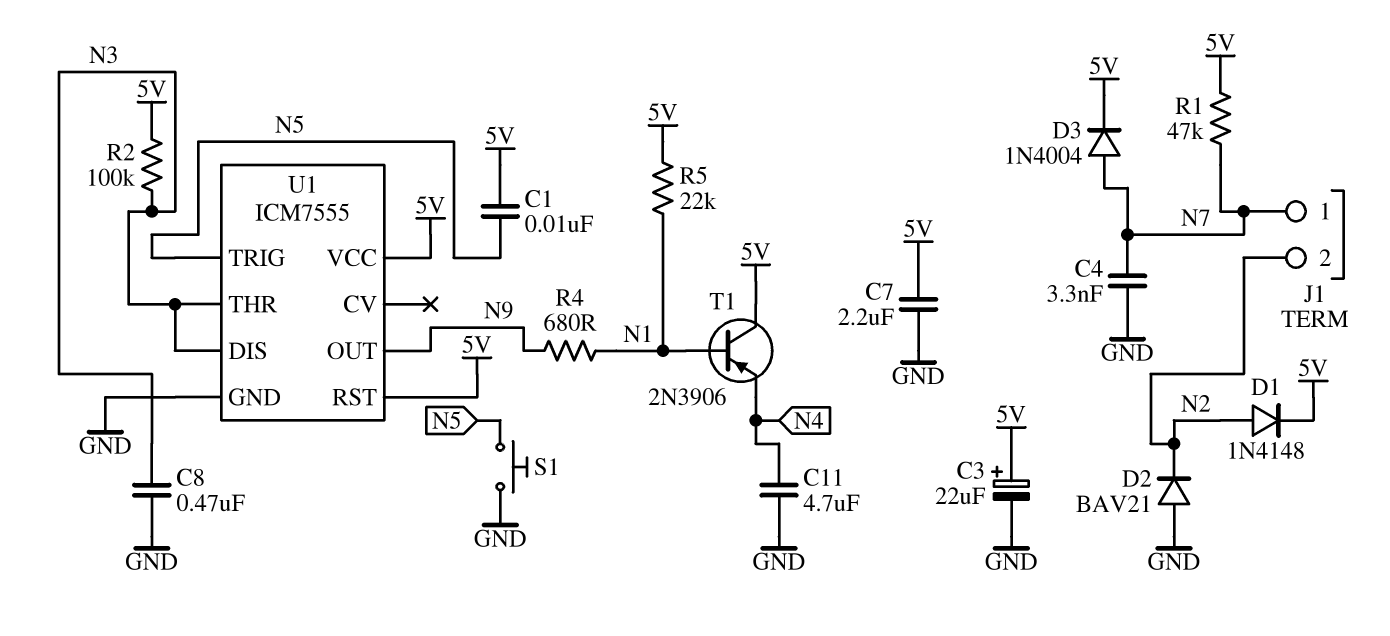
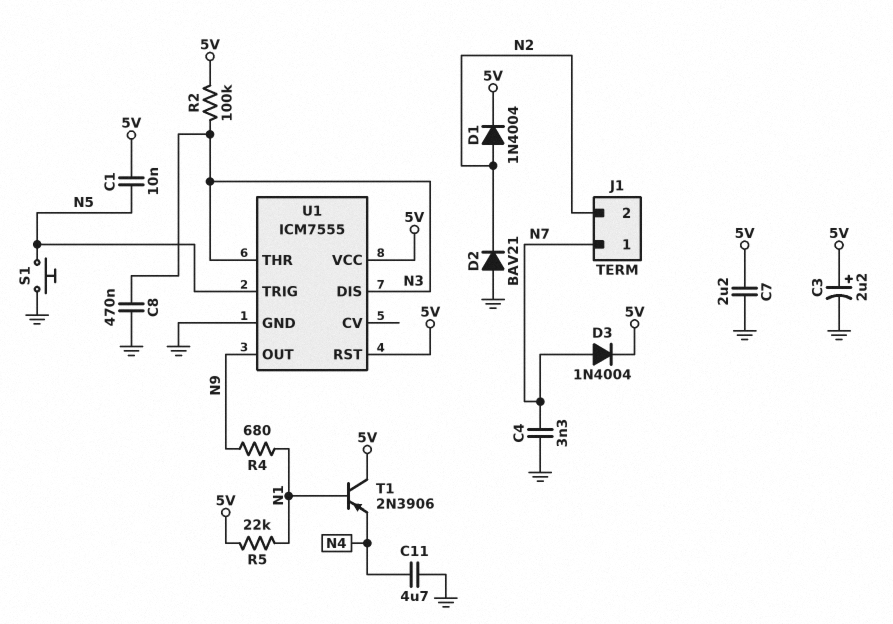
C3: 22uF (plus 5V, minus GND) -> 2.2uF (plus 5V, minus GND)
D1: diode 1N4148 (A N2, K 5V) -> diode 1N4004 (A N2, K 5V)
R1: 47k (5V, N7) -> none

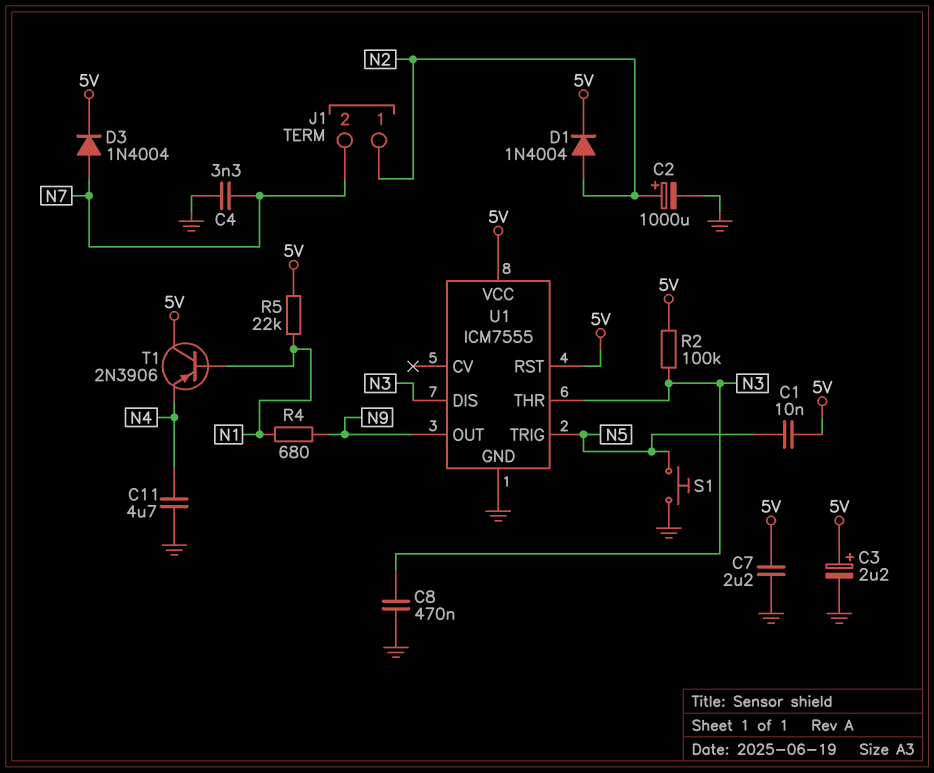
C2: none -> 1000uF (plus N2, minus GND)
D2: diode BAV21 (A GND, K N2) -> none
J1 pin 1: N7 -> N2
J1 pin 2: N2 -> N7

